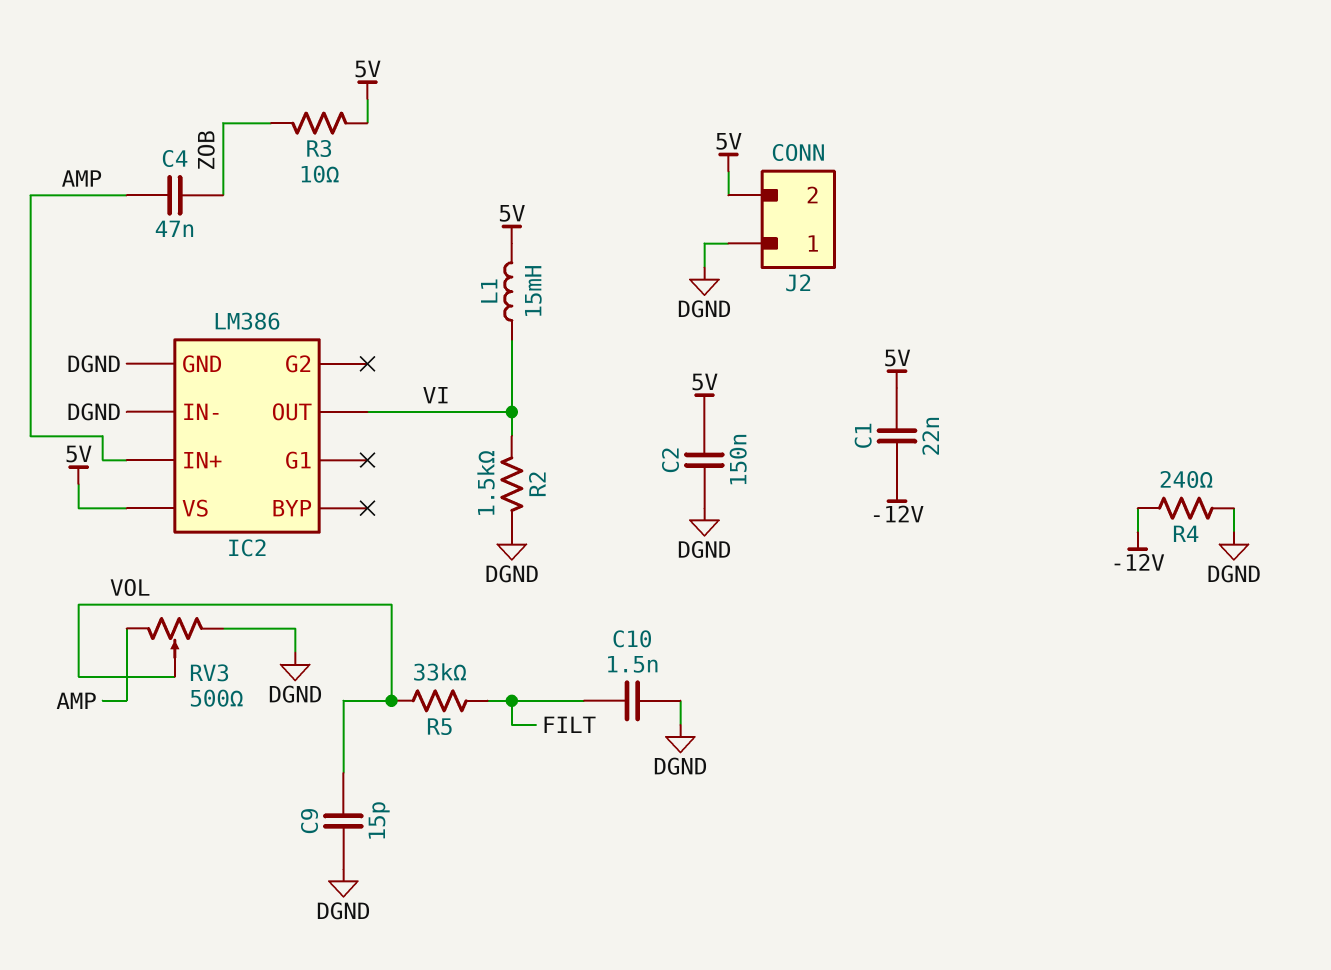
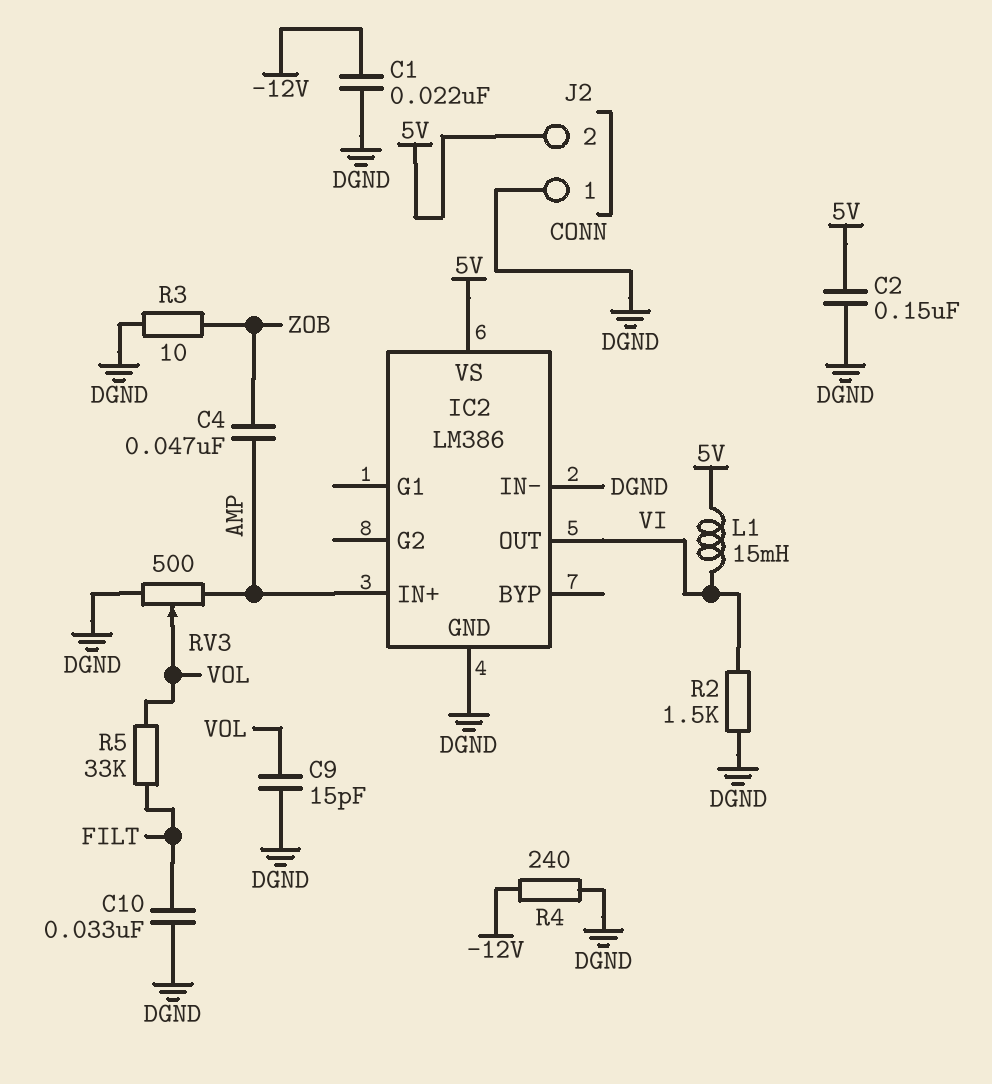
C1: 22nF (-12V, 5V) -> 22nF (-12V, DGND)
C10: 1.5nF (DGND, FILT) -> 33nF (DGND, FILT)
R3: 10 (5V, ZOB) -> 10 (DGND, ZOB)

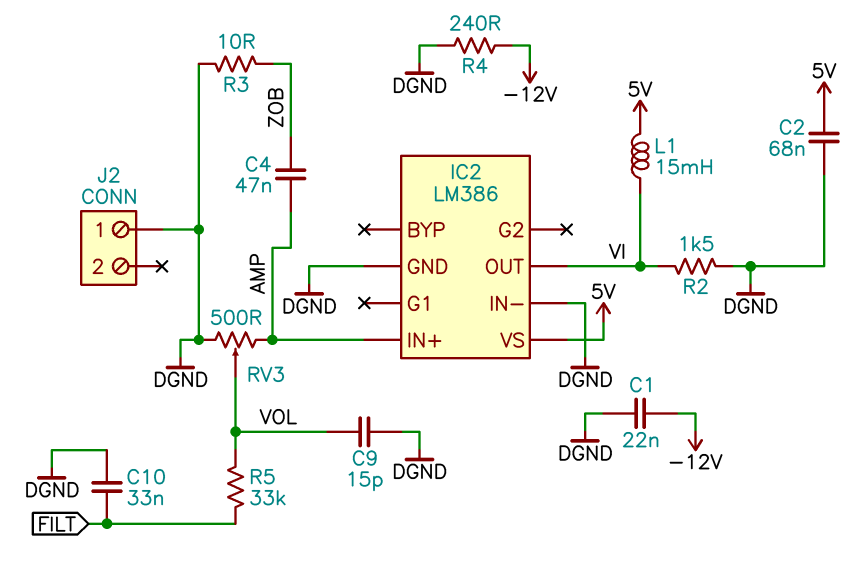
C2: 150nF (5V, DGND) -> 68nF (5V, DGND)
J2 pin 2: 5V -> none

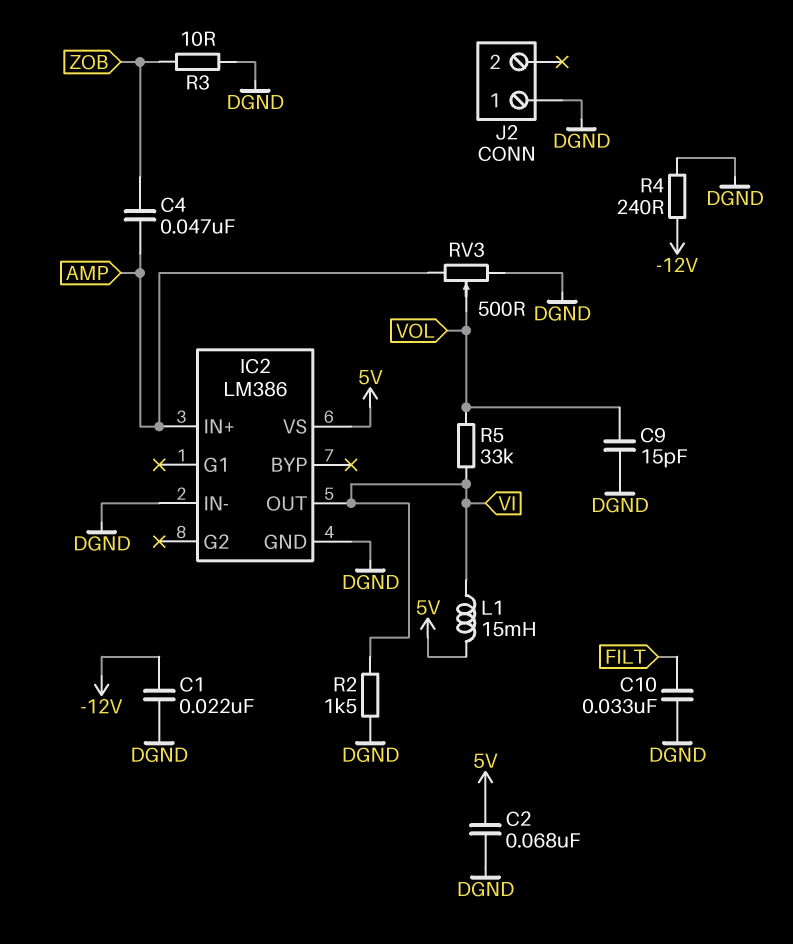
R5: 33k (FILT, VOL) -> 33k (VI, VOL)

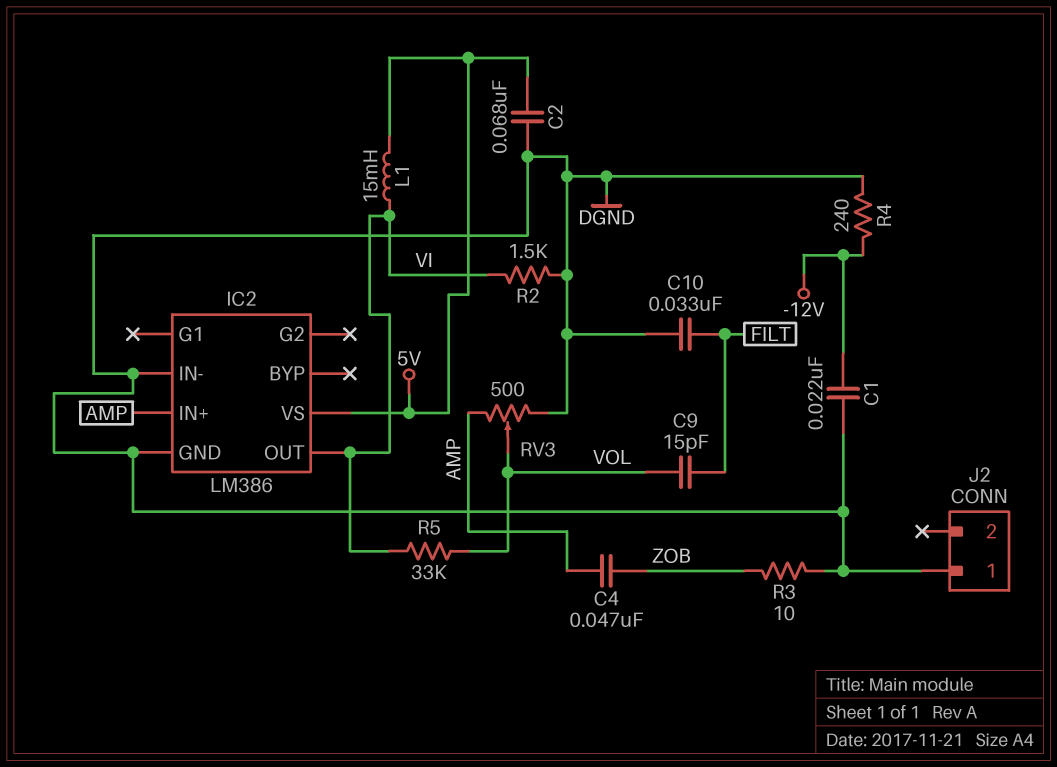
C9: 15pF (DGND, VOL) -> 15pF (FILT, VOL)

